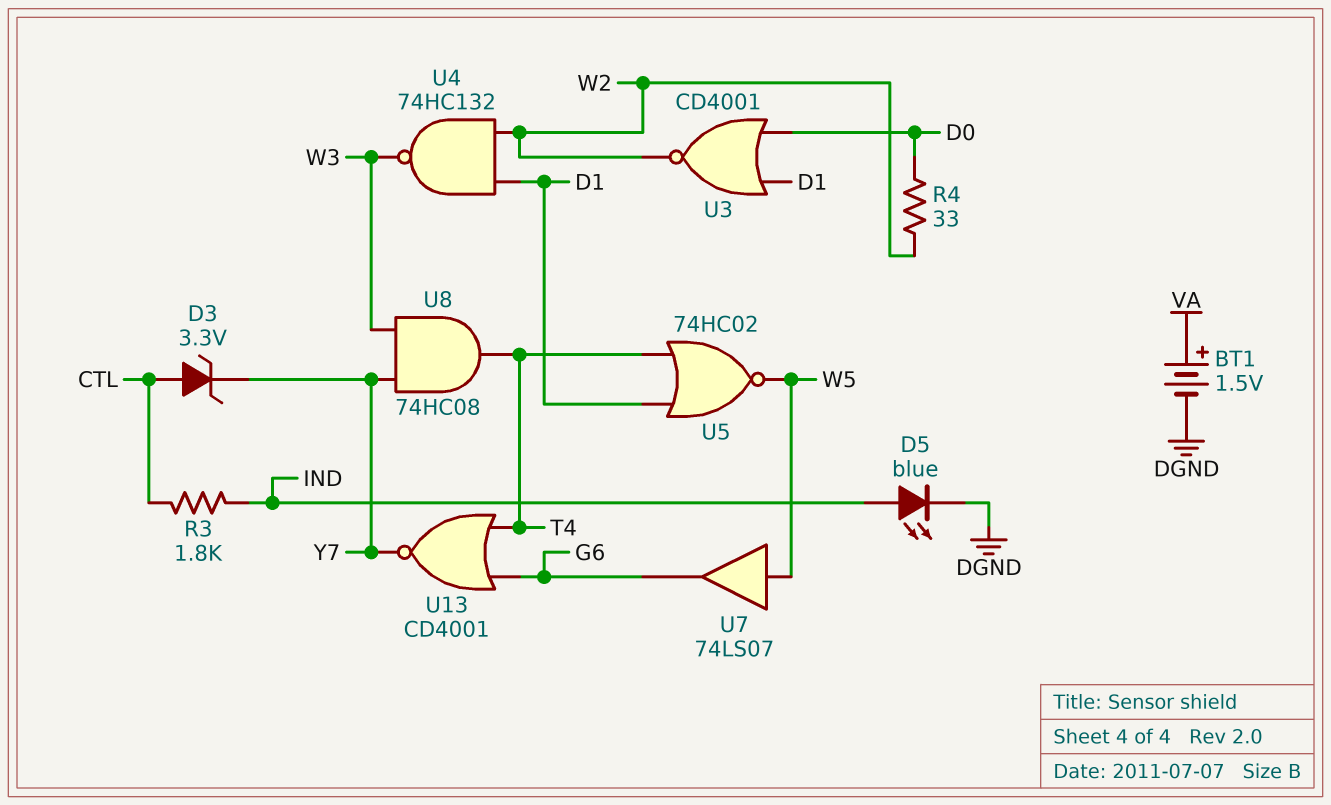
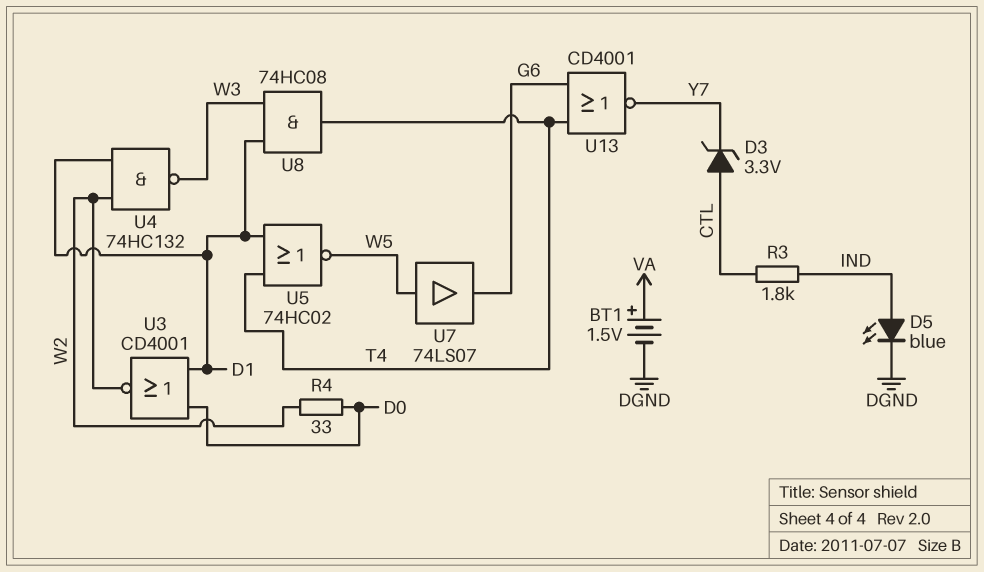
U8: AND 74HC08 (in W3, in Y7, out T4) -> AND 74HC08 (in D1, in W3, out T4)

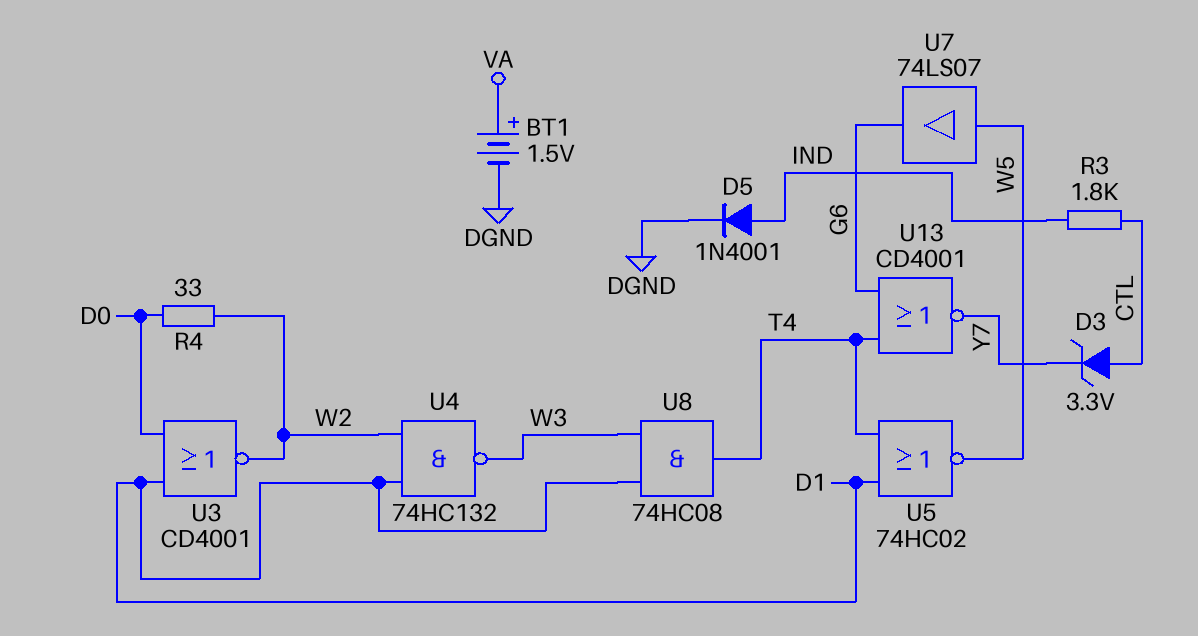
D5: LED blue (A IND, K DGND) -> diode 1N4001 (A IND, K DGND)

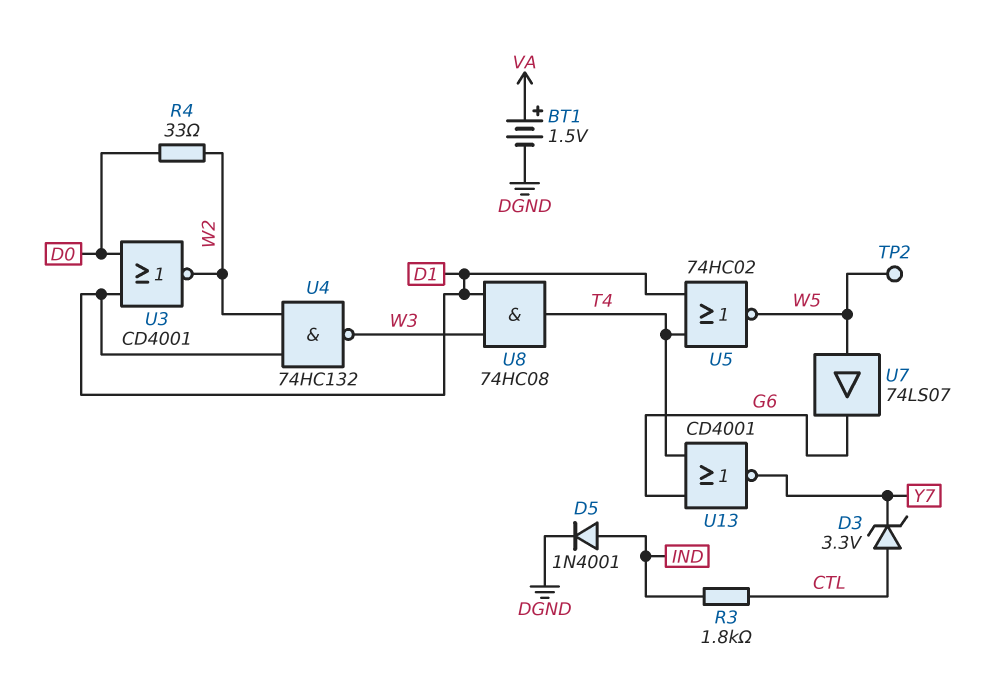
TP2: none -> test point (W5)

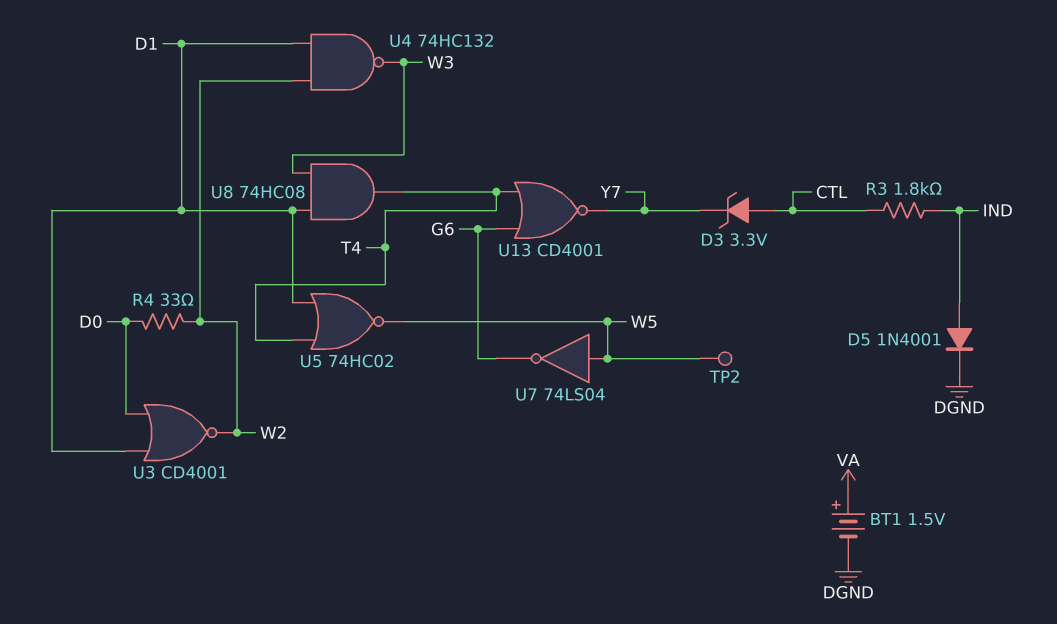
U7: buffer 74LS07 (in W5, out G6) -> NOT 74LS04 (in W5, out G6)

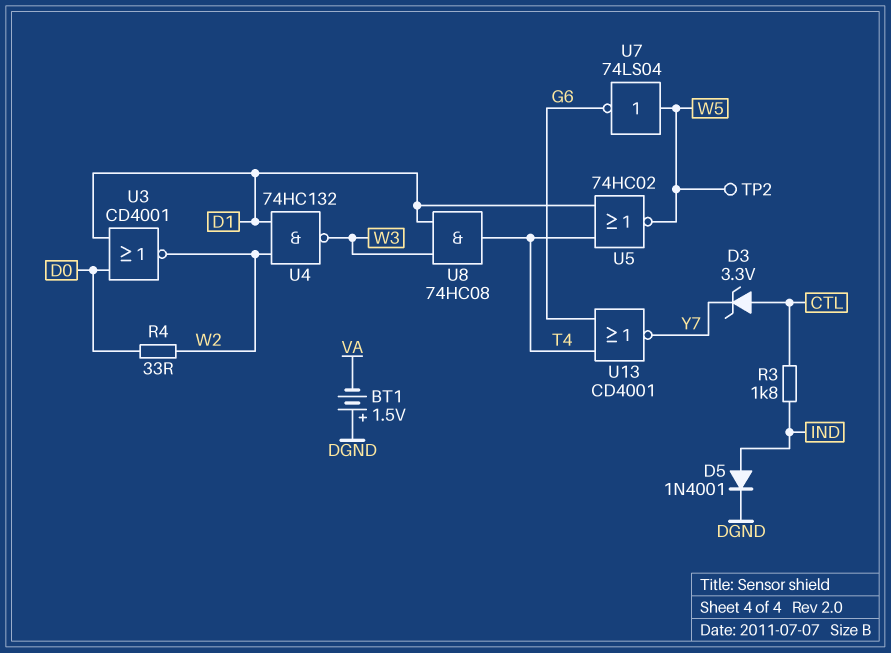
BT1: 1.5V (plus VA, minus DGND) -> 1.5V (plus DGND, minus VA)

